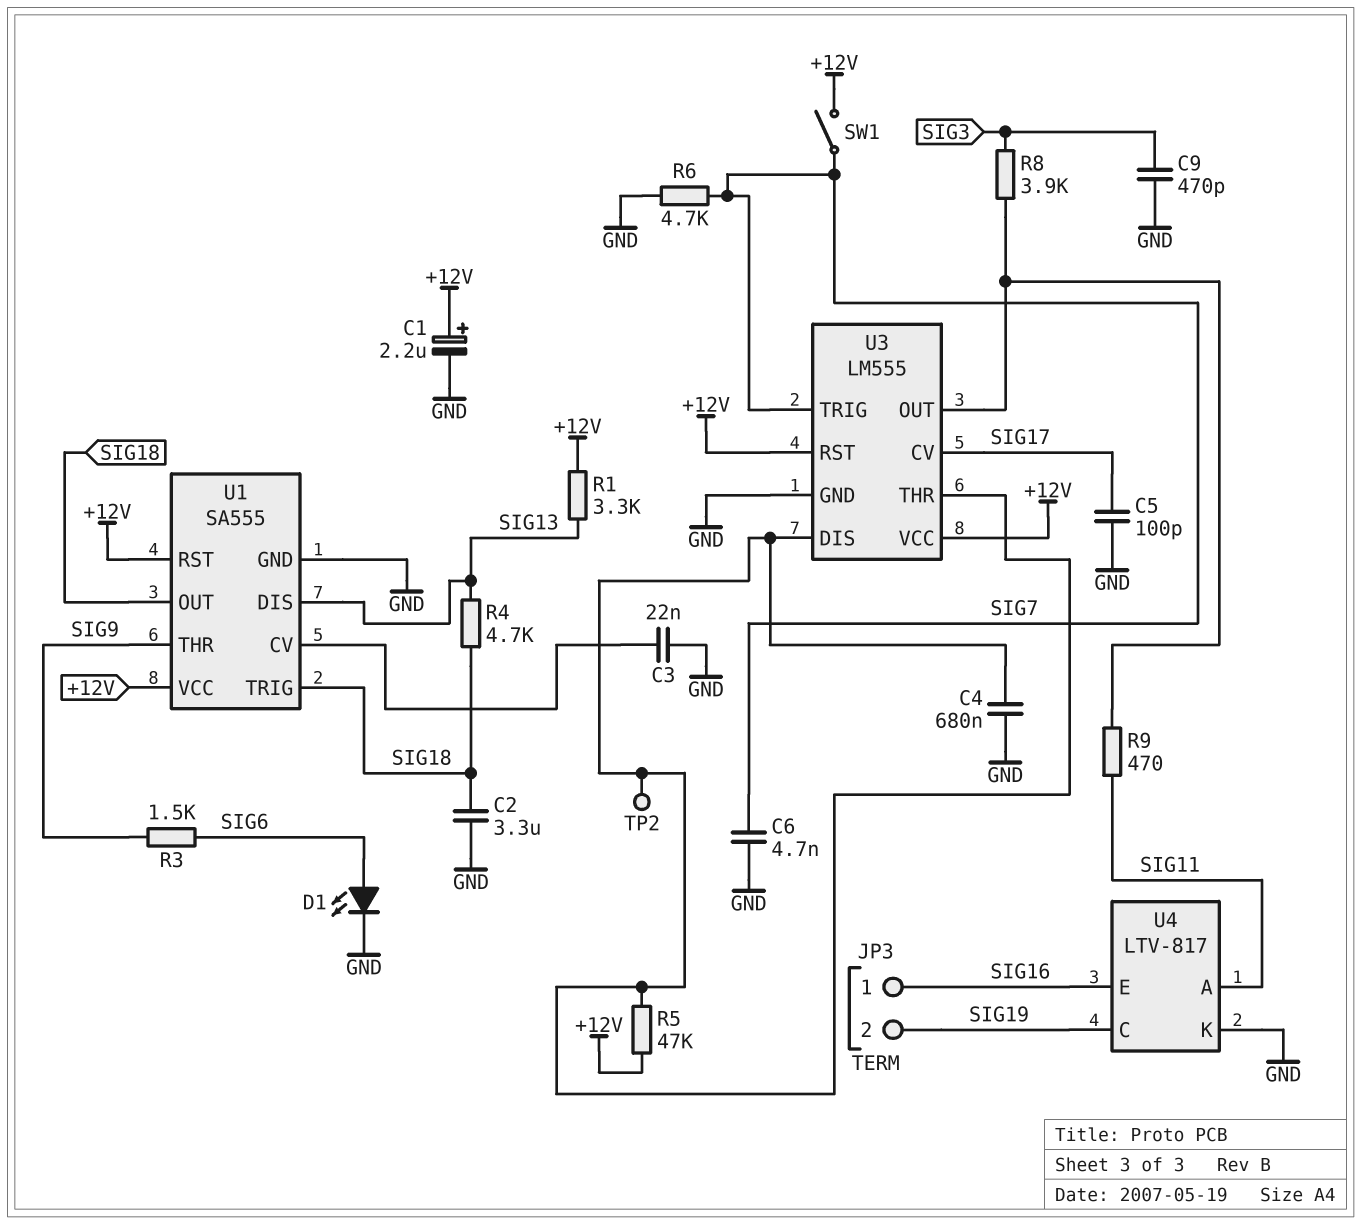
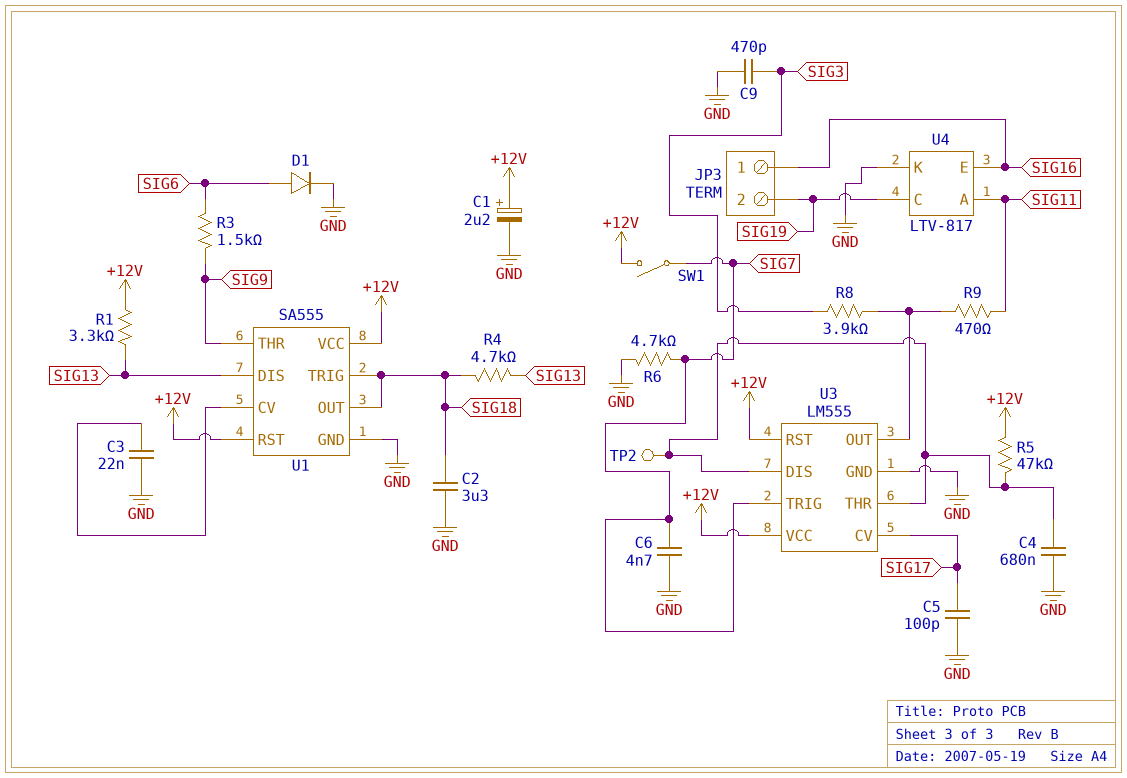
D1: LED (A SIG6, K GND) -> diode (A SIG6, K GND)

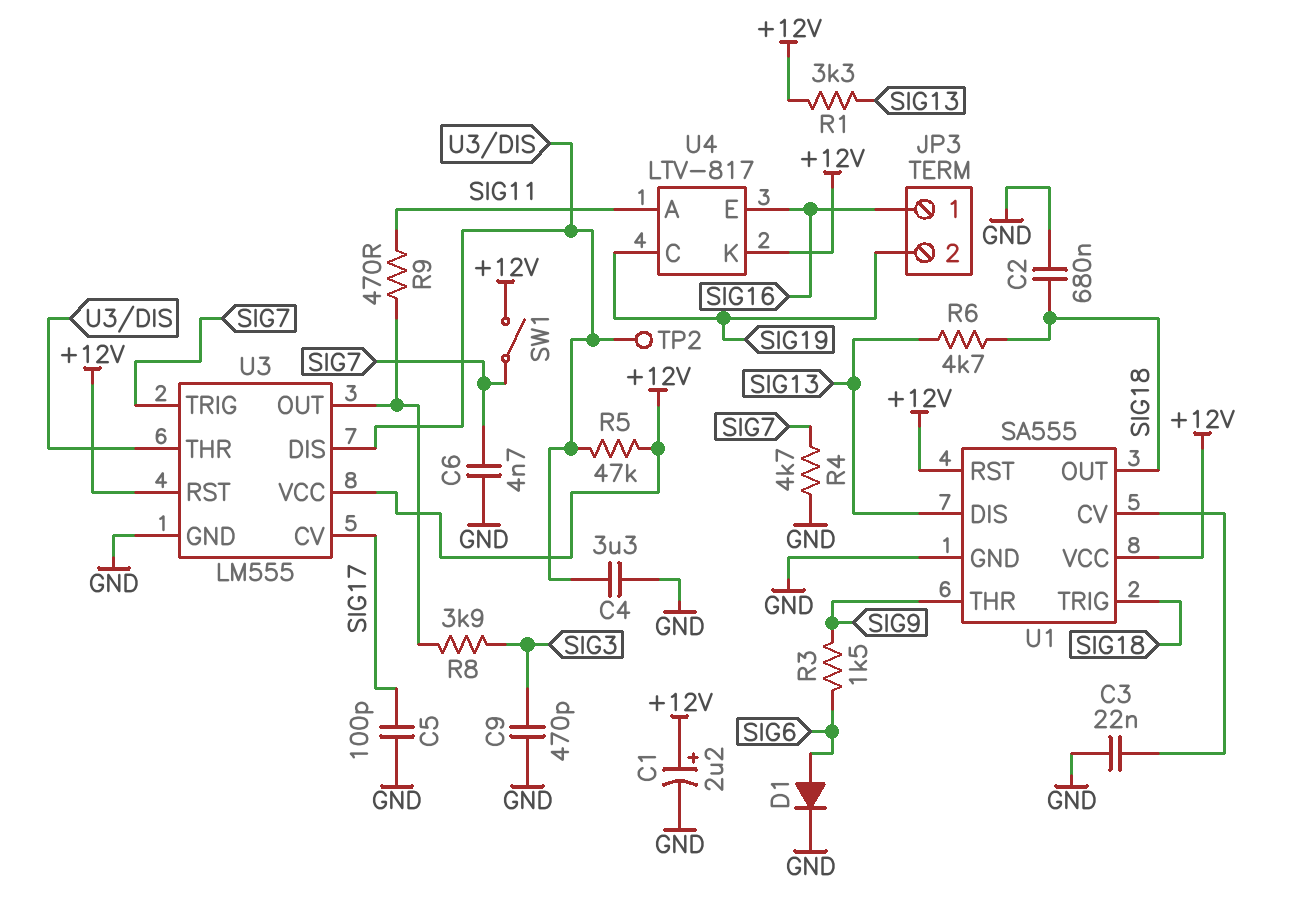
C2: 3.3uF (GND, SIG18) -> 680nF (GND, SIG18)
C4: 680nF (GND, U3/DIS) -> 3.3uF (GND, U3/DIS)
R4: 4.7k (SIG13, SIG18) -> 4.7k (GND, SIG7)
R6: 4.7k (GND, SIG7) -> 4.7k (SIG13, SIG18)
U4 pin K: GND -> +12V

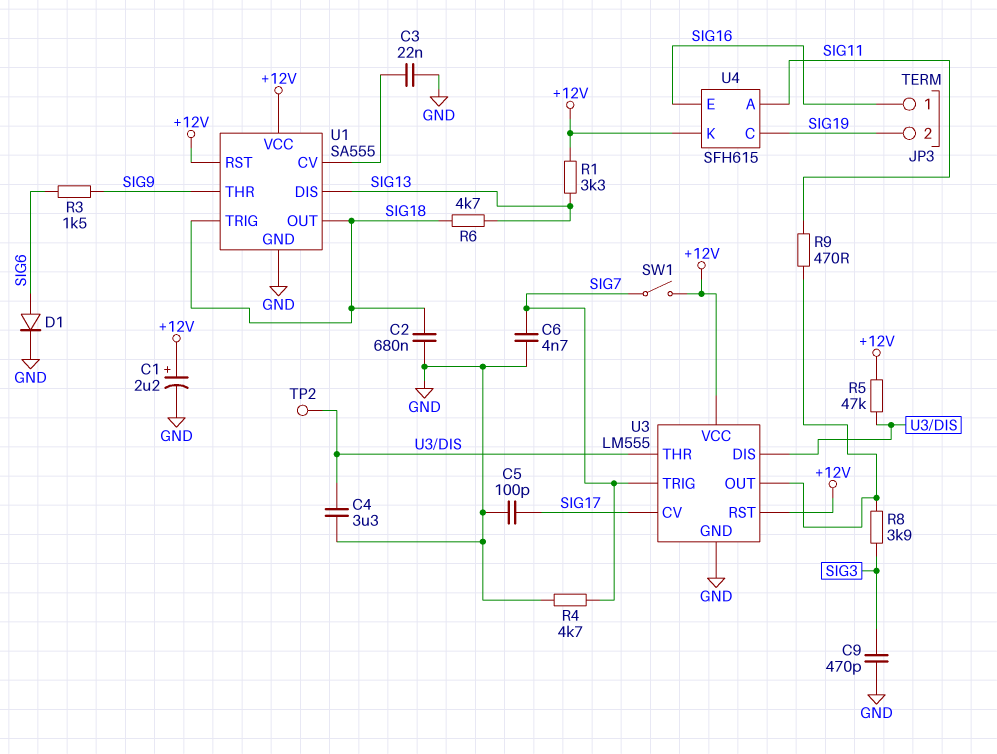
U4: LTV-817 -> SFH615

